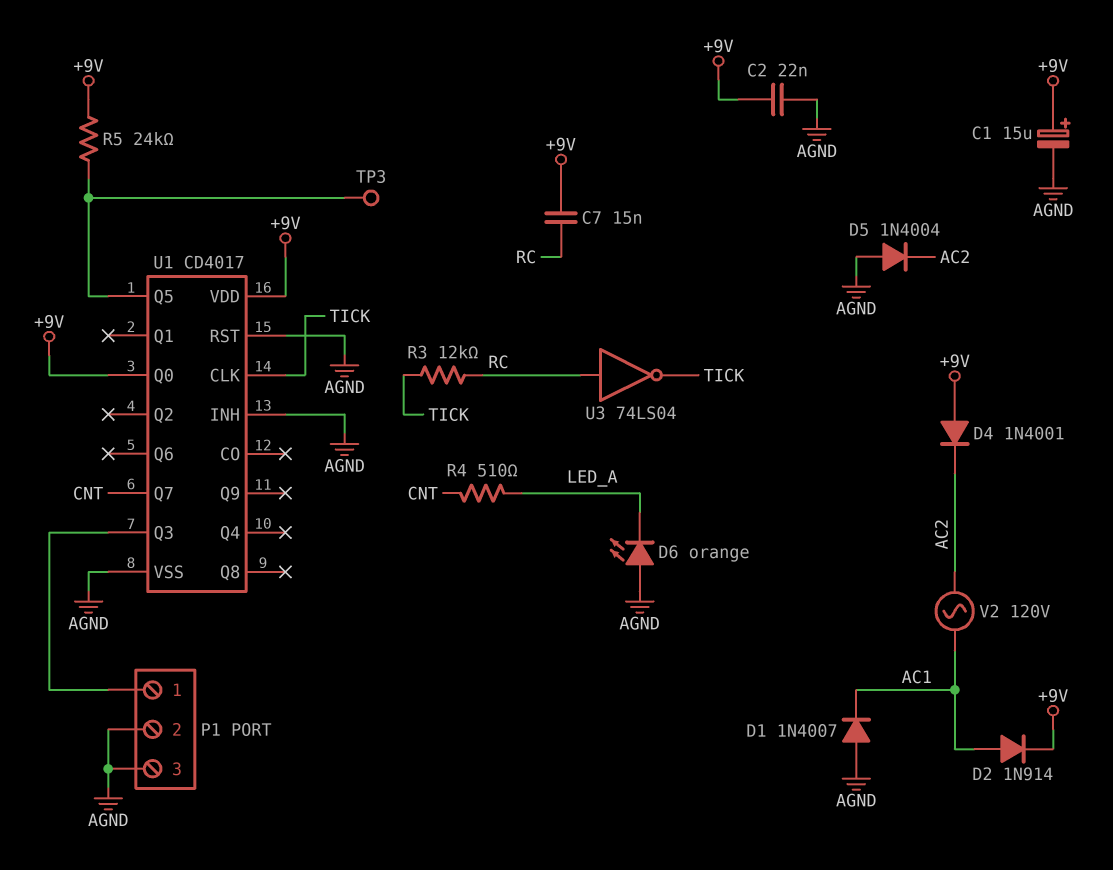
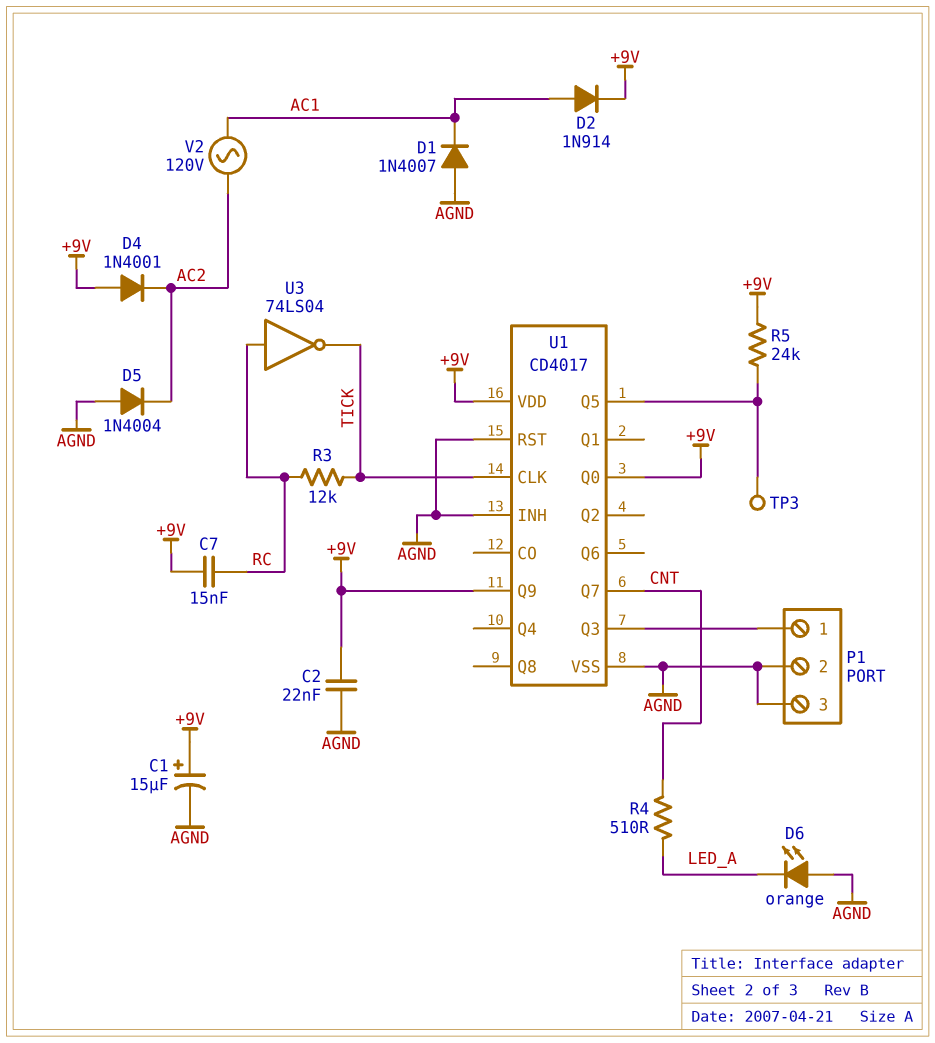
U1 pin Q9: none -> +9V

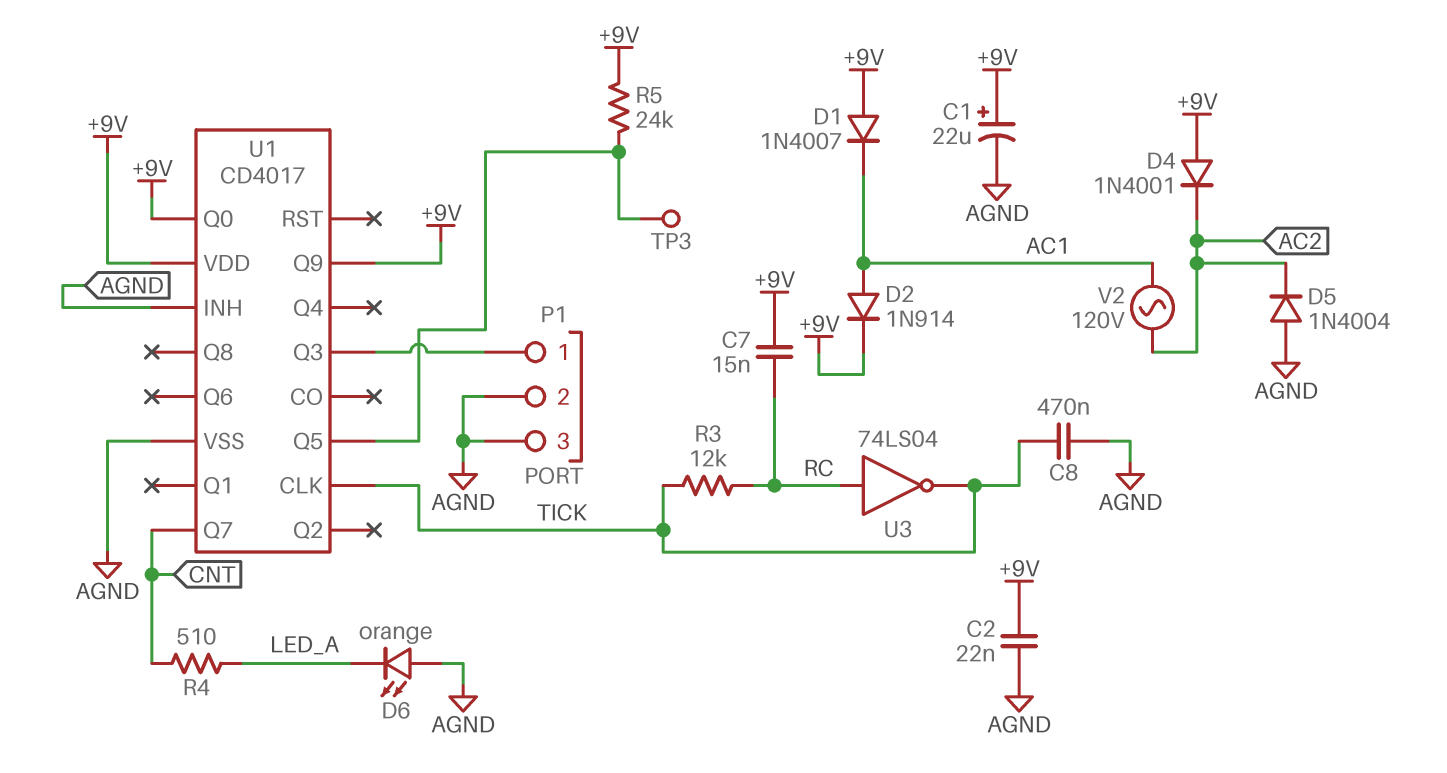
C1: 15uF (plus +9V, minus AGND) -> 22uF (plus +9V, minus AGND)
C8: none -> 470nF (AGND, TICK)
D1: diode 1N4007 (A AGND, K AC1) -> diode 1N4007 (A +9V, K AC1)
U1 pin RST: AGND -> none

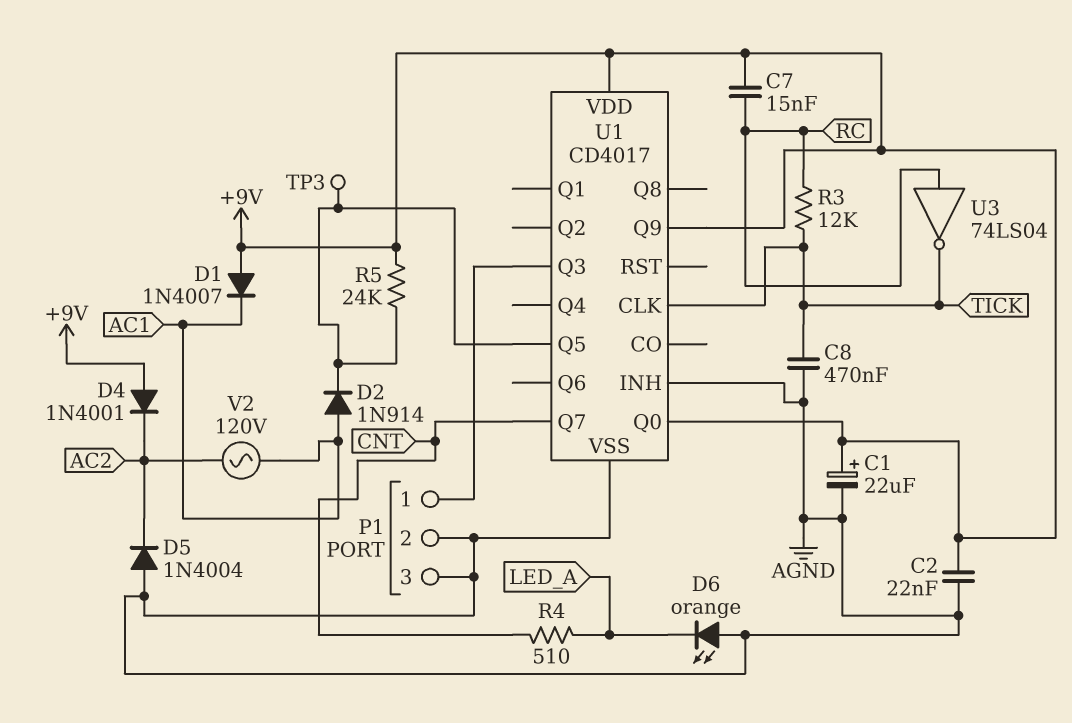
D2: diode 1N914 (A AC1, K +9V) -> diode 1N914 (A AC1, K U1/Q5)

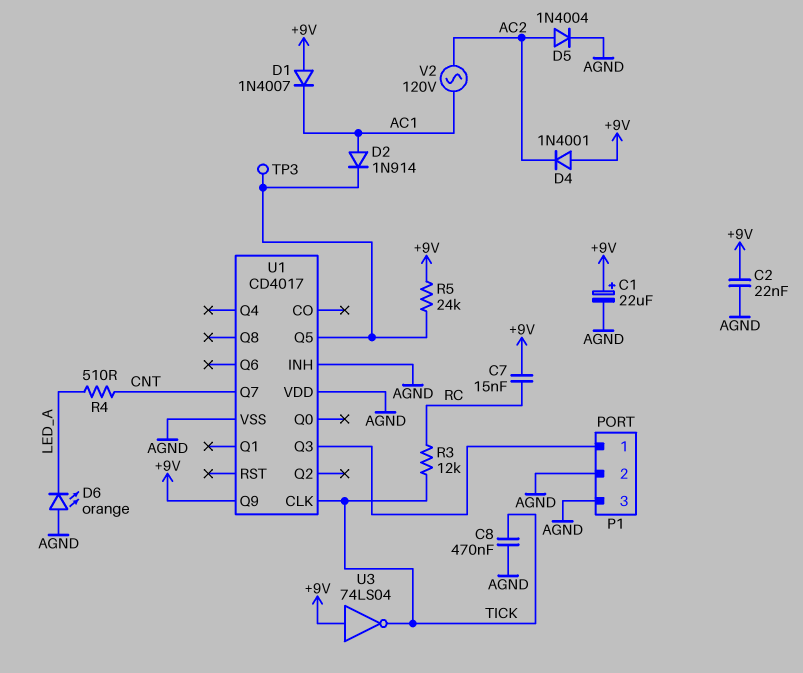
D5: diode 1N4004 (A AGND, K AC2) -> diode 1N4004 (A AC2, K AGND)
U1 pin Q0: +9V -> none
U1 pin VDD: +9V -> AGND
U3: NOT 74LS04 (in RC, out TICK) -> NOT 74LS04 (in +9V, out TICK)

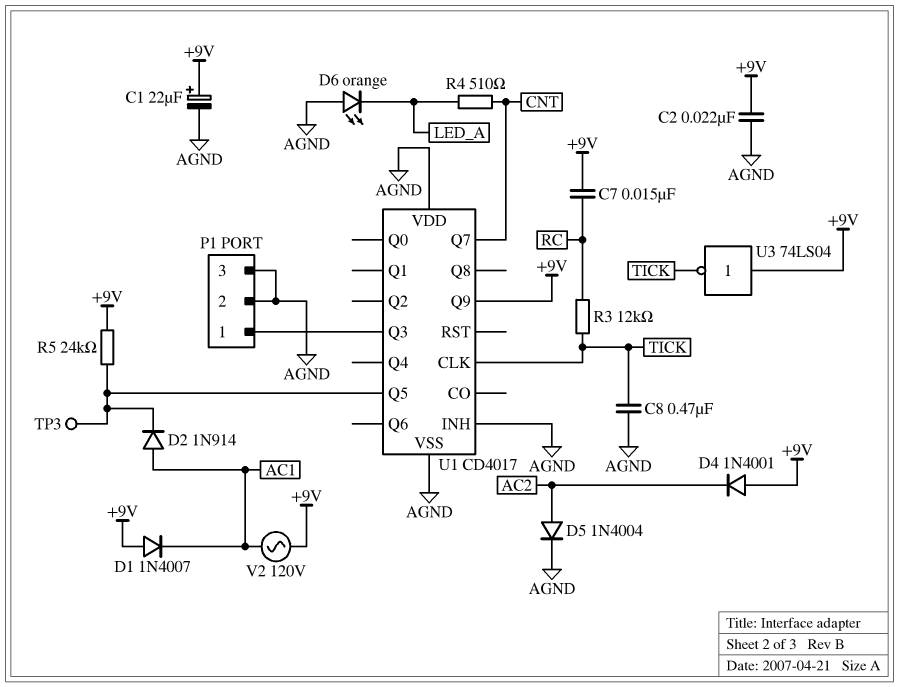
V2: AC 120V (AC1, AC2) -> AC 120V (+9V, AC1)

